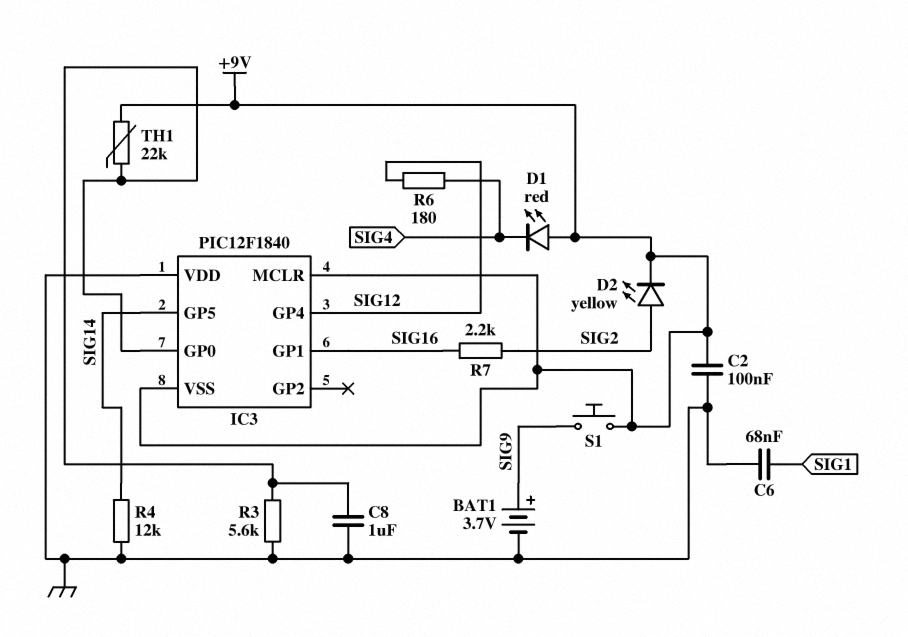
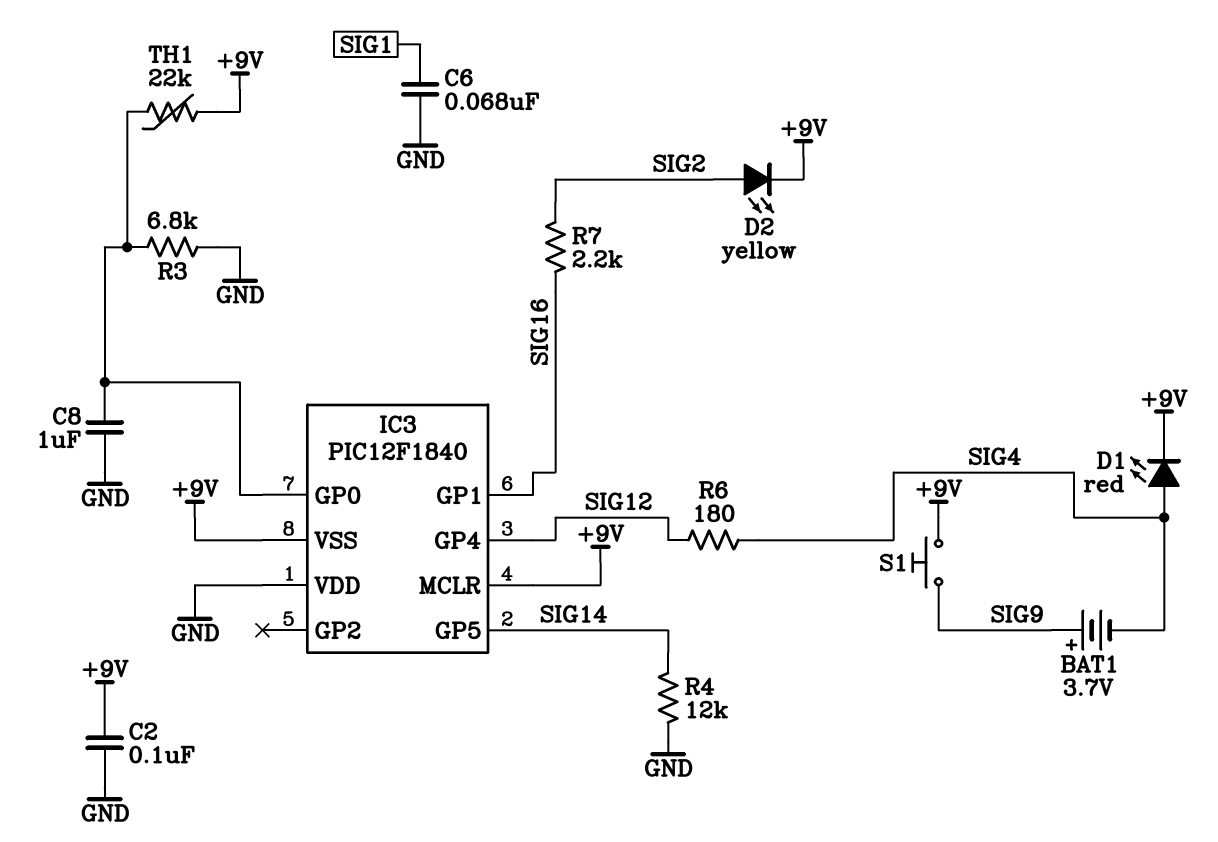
BAT1: 3.7V (plus SIG9, minus GND) -> 3.7V (plus SIG9, minus SIG4)
D1: LED red (A +9V, K SIG4) -> LED red (A SIG4, K +9V)
R3: 5.6k (GND, IC3/GP0) -> 6.8k (GND, IC3/GP0)

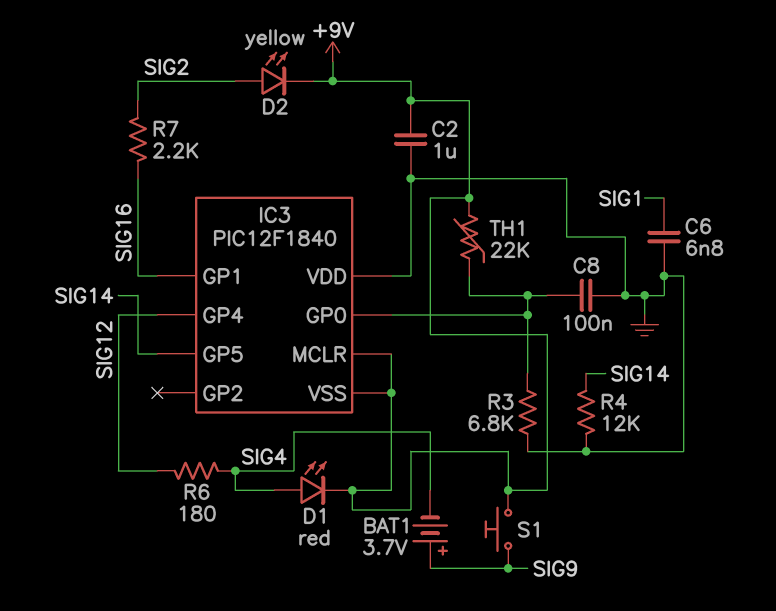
C2: 100nF (+9V, GND) -> 1uF (+9V, GND)
C6: 68nF (GND, SIG1) -> 6.8nF (GND, SIG1)
C8: 1uF (GND, IC3/GP0) -> 100nF (GND, IC3/GP0)

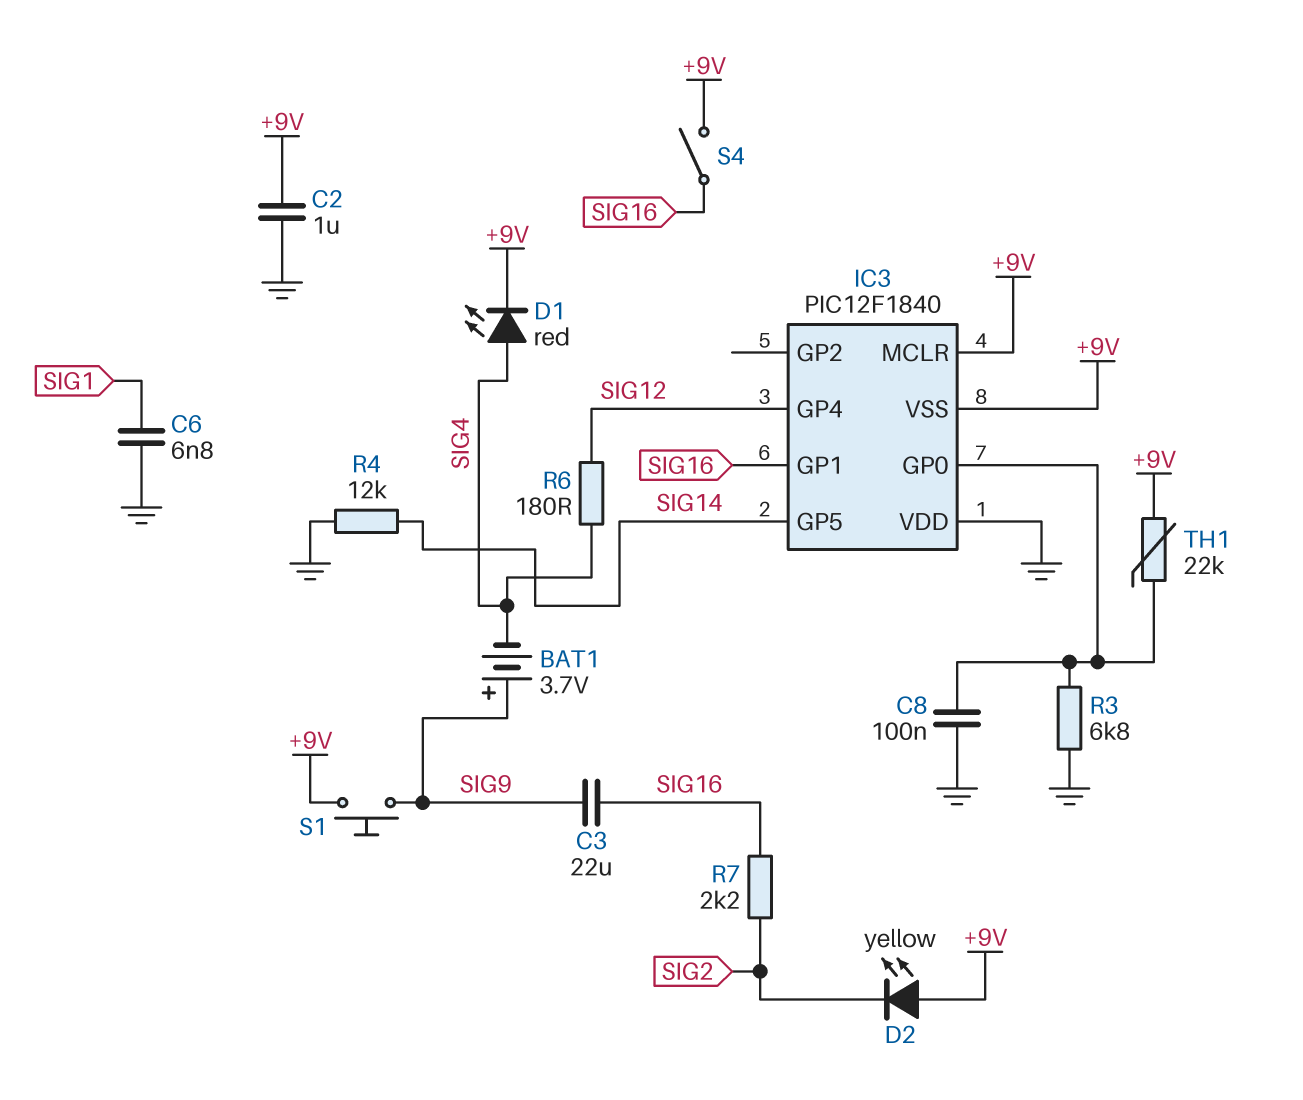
C3: none -> 22uF (SIG9, SIG16)
D2: LED yellow (A SIG2, K +9V) -> LED yellow (A +9V, K SIG2)
S4: none -> switch (+9V, SIG16)

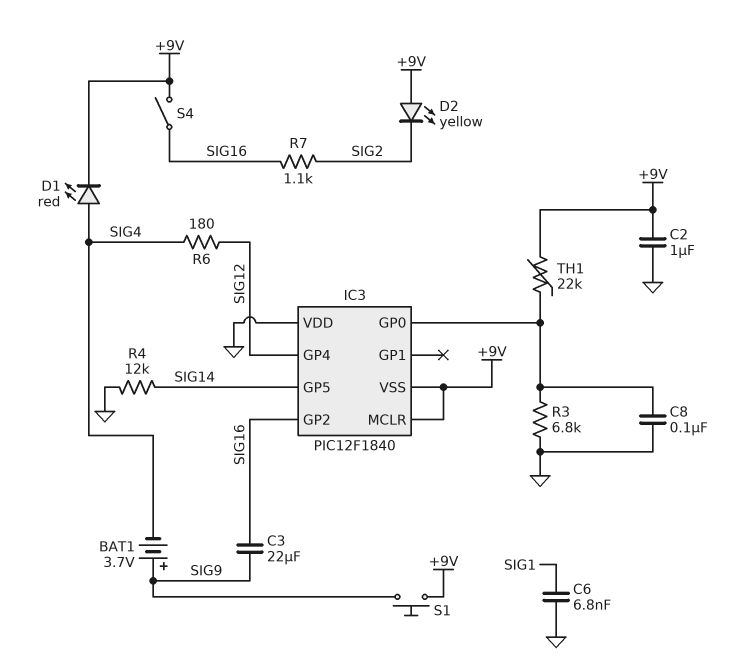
IC3 pin GP1: SIG16 -> none
IC3 pin GP2: none -> SIG16
R7: 2.2k (SIG2, SIG16) -> 1.1k (SIG2, SIG16)

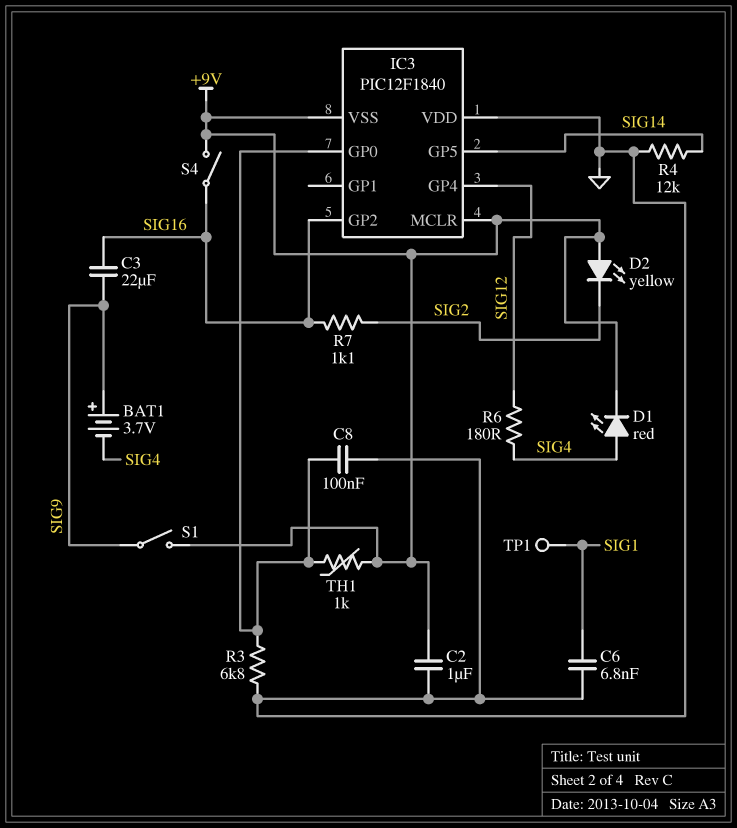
S1: button (+9V, SIG9) -> switch (+9V, SIG9)
TH1: 22k (+9V, IC3/GP0) -> 1k (+9V, IC3/GP0)
TP1: none -> test point (SIG1)

